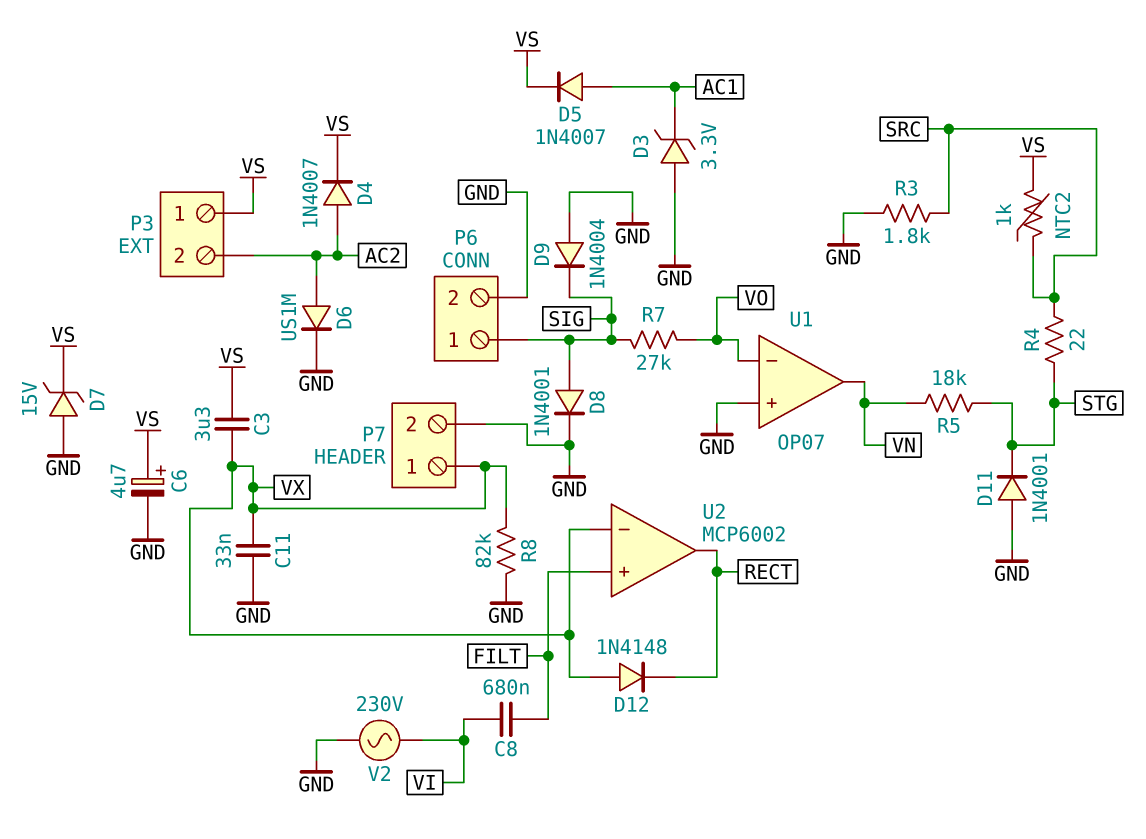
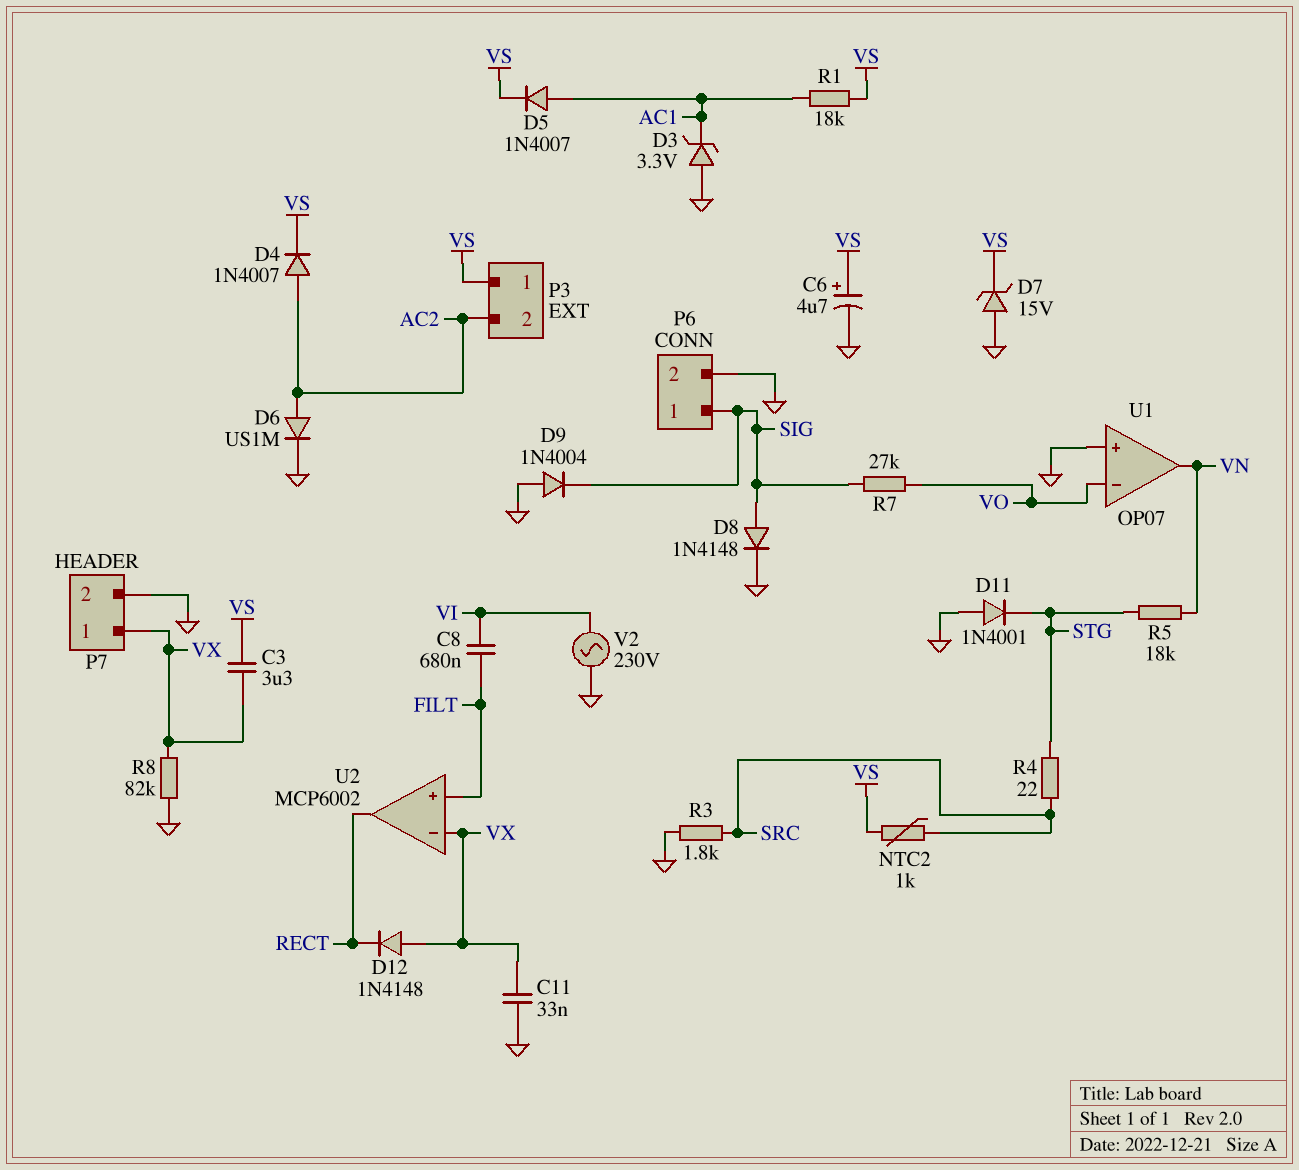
D8: diode 1N4001 (A SIG, K GND) -> diode 1N4148 (A SIG, K GND)
R1: none -> 18k (AC1, VS)

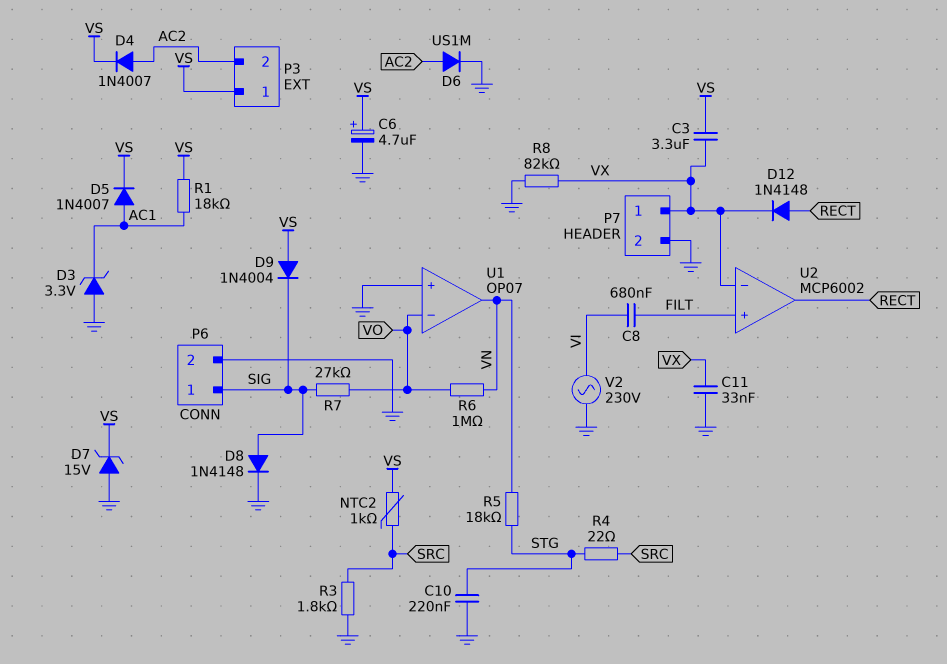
C10: none -> 220nF (GND, STG)
D9: diode 1N4004 (A GND, K SIG) -> diode 1N4004 (A VS, K SIG)
D11: diode 1N4001 (A GND, K STG) -> none
D12: diode 1N4148 (A VX, K RECT) -> diode 1N4148 (A RECT, K VX)
R6: none -> 1M (VN, VO)

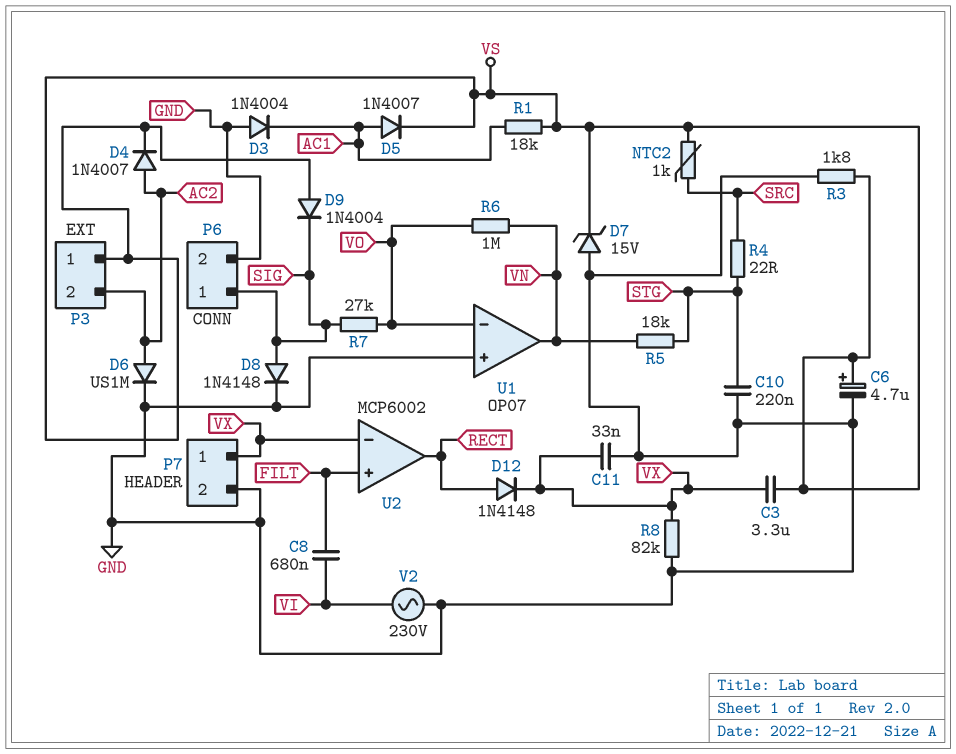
D3: zener 3.3V (A GND, K AC1) -> diode 1N4004 (A GND, K AC1)
R3: 1.8k (GND, SRC) -> 1.8k (GND, VS)

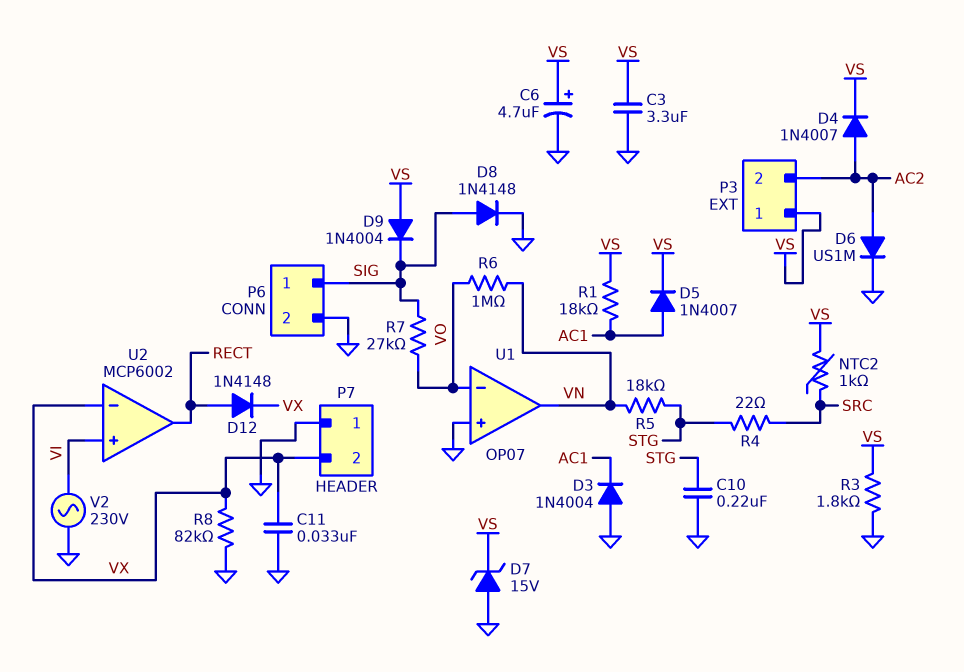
C3: 3.3uF (VS, VX) -> 3.3uF (GND, VS)
C8: 680nF (FILT, VI) -> none
P7 pin 1: VX -> GND
P7 pin 2: GND -> VX
U2 pin in+: FILT -> VI

